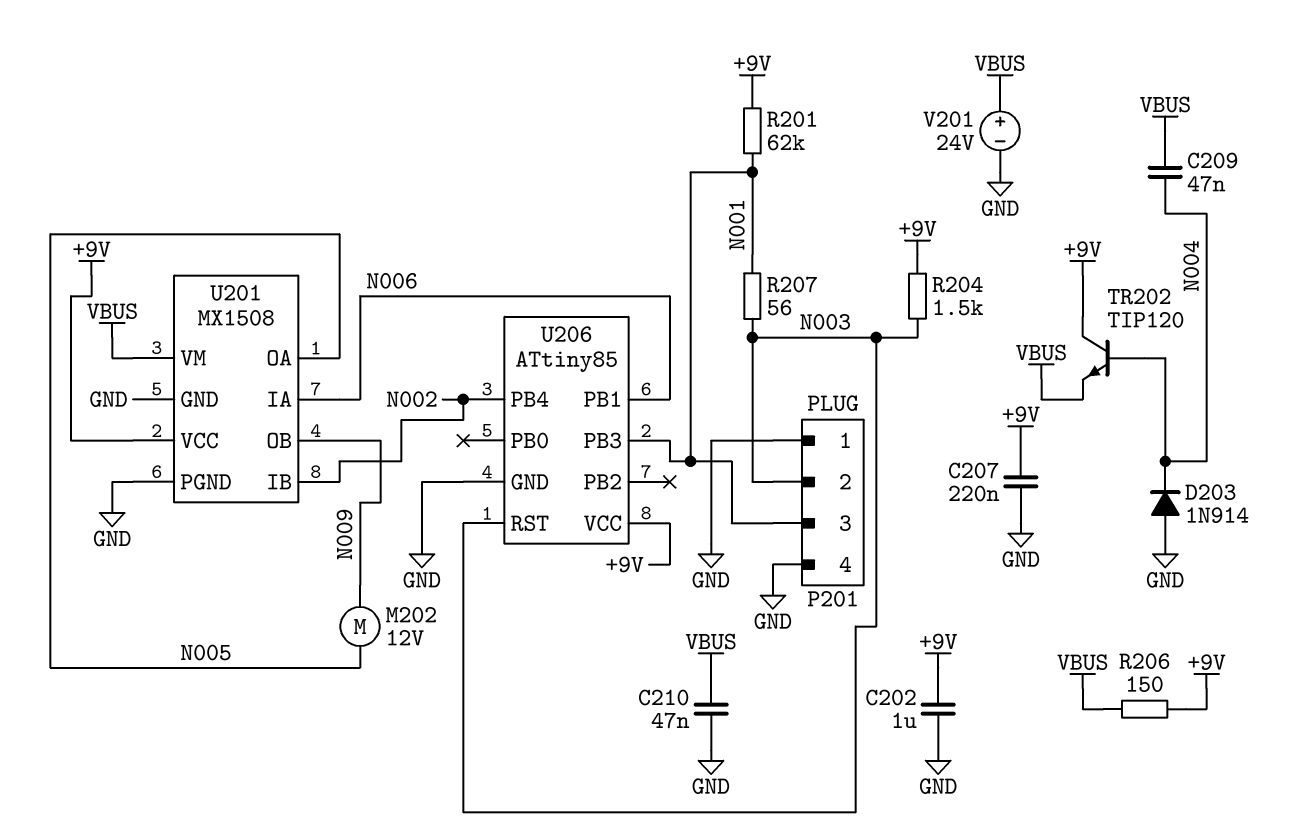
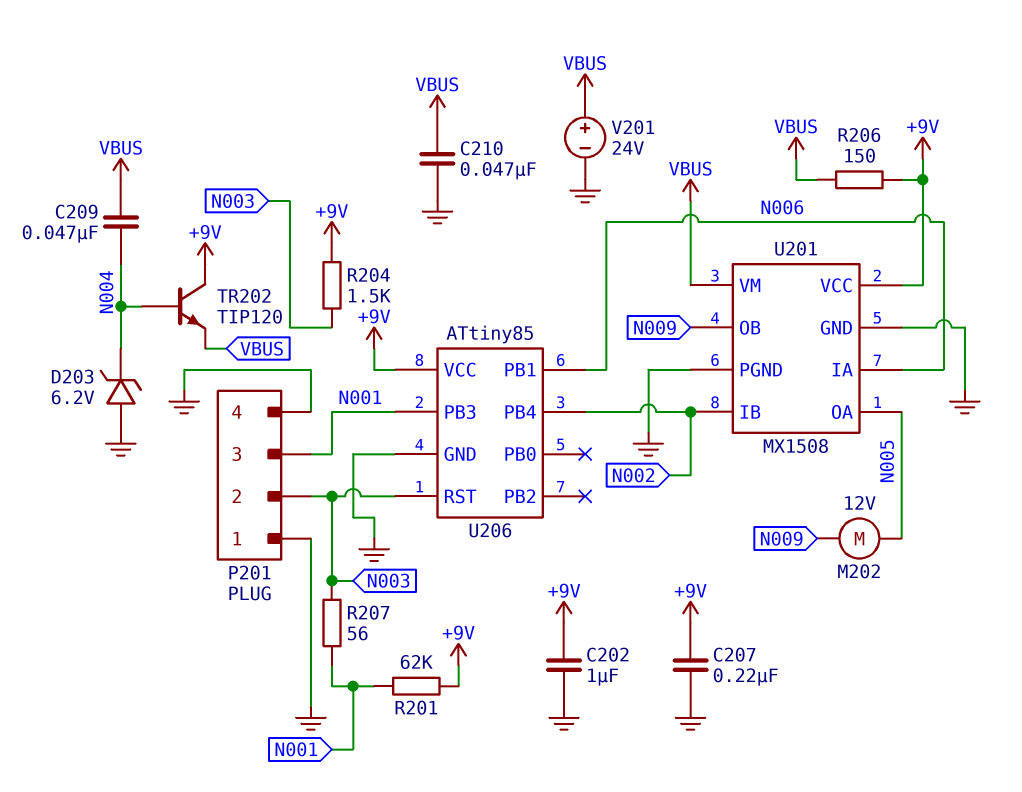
D203: diode 1N914 (A GND, K N004) -> zener 6.2V (A GND, K N004)

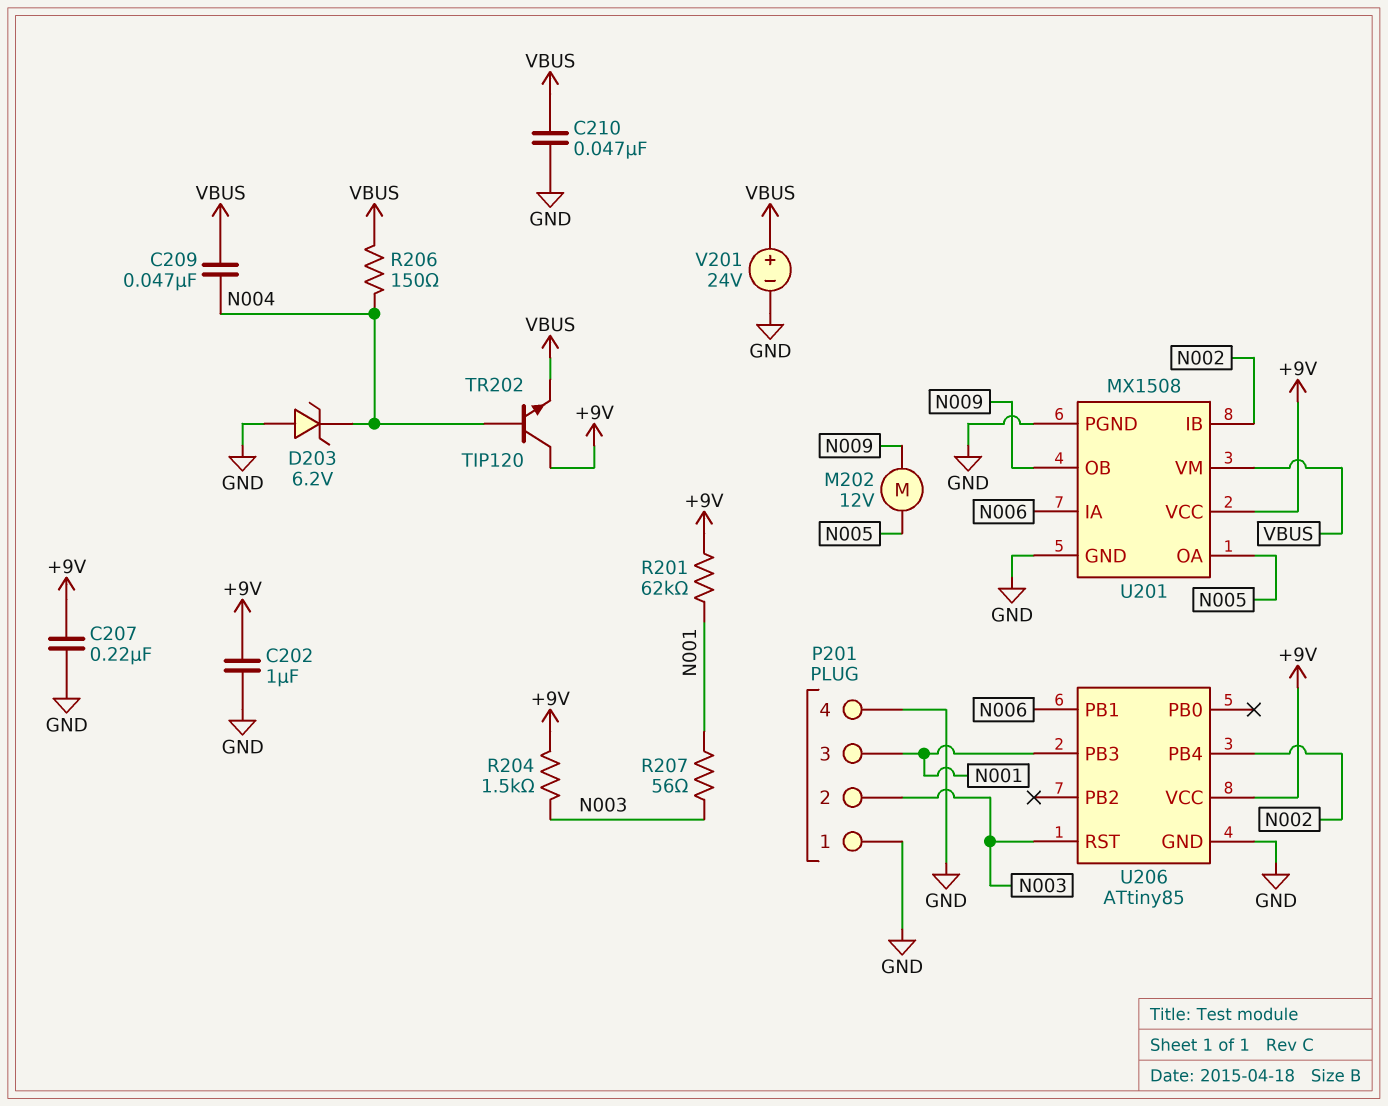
R206: 150 (+9V, VBUS) -> 150 (N004, VBUS)

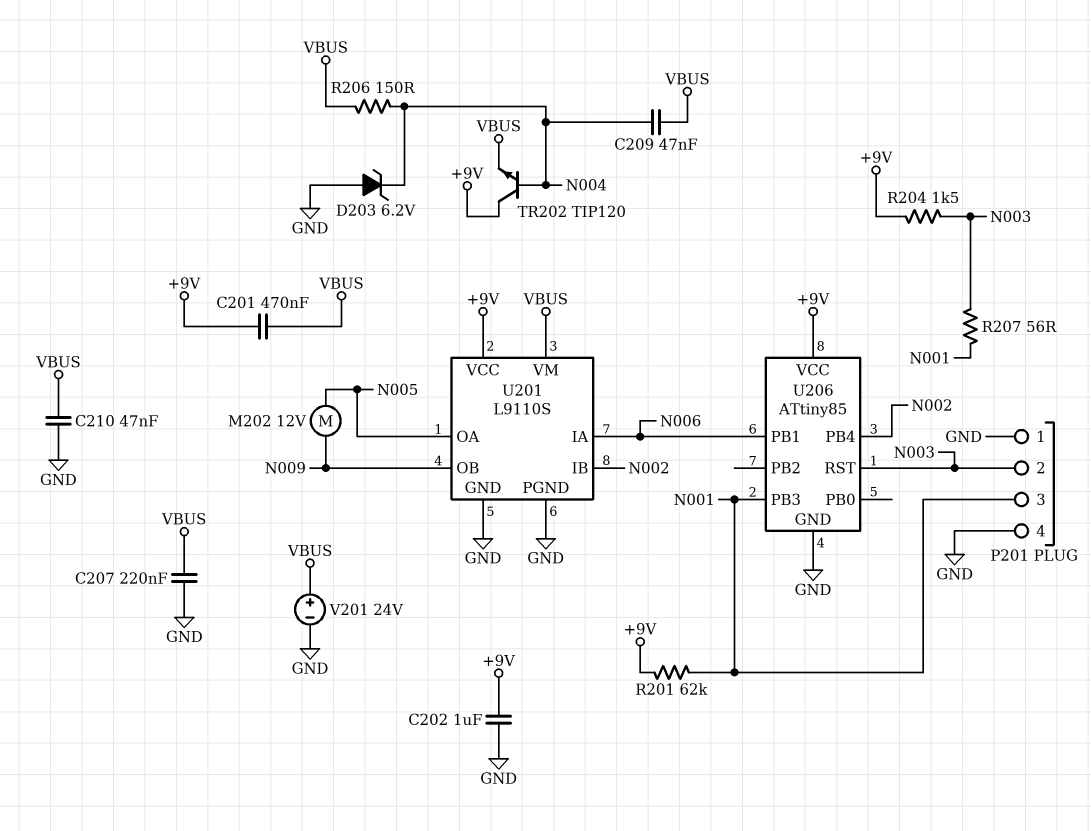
C201: none -> 470nF (+9V, VBUS)
C207: 220nF (+9V, GND) -> 220nF (GND, VBUS)
U201: MX1508 -> L9110S

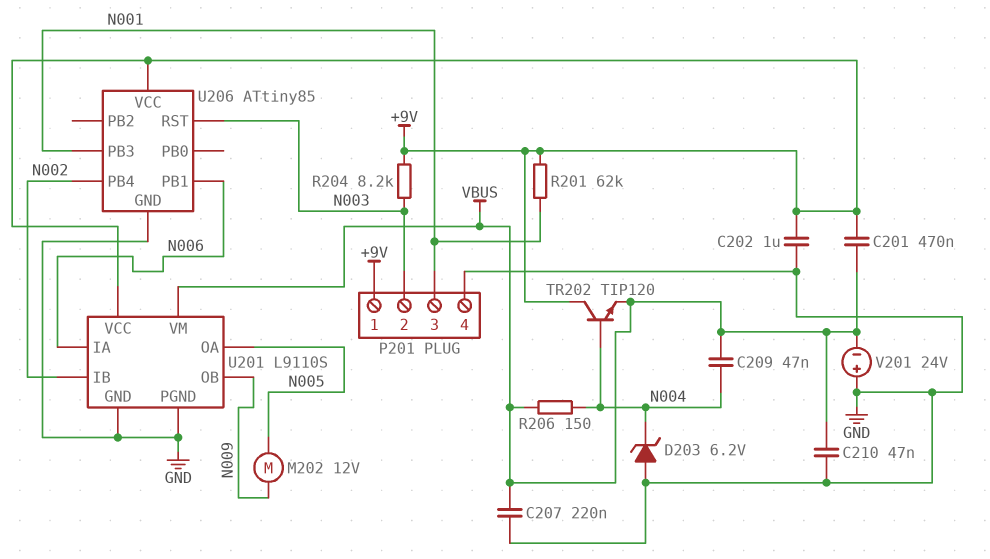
P201 pin 1: GND -> +9V
R204: 1.5k (+9V, N003) -> 8.2k (+9V, N003)
R207: 56 (N001, N003) -> none
V201: 24V (plus VBUS, minus GND) -> 24V (plus GND, minus VBUS)

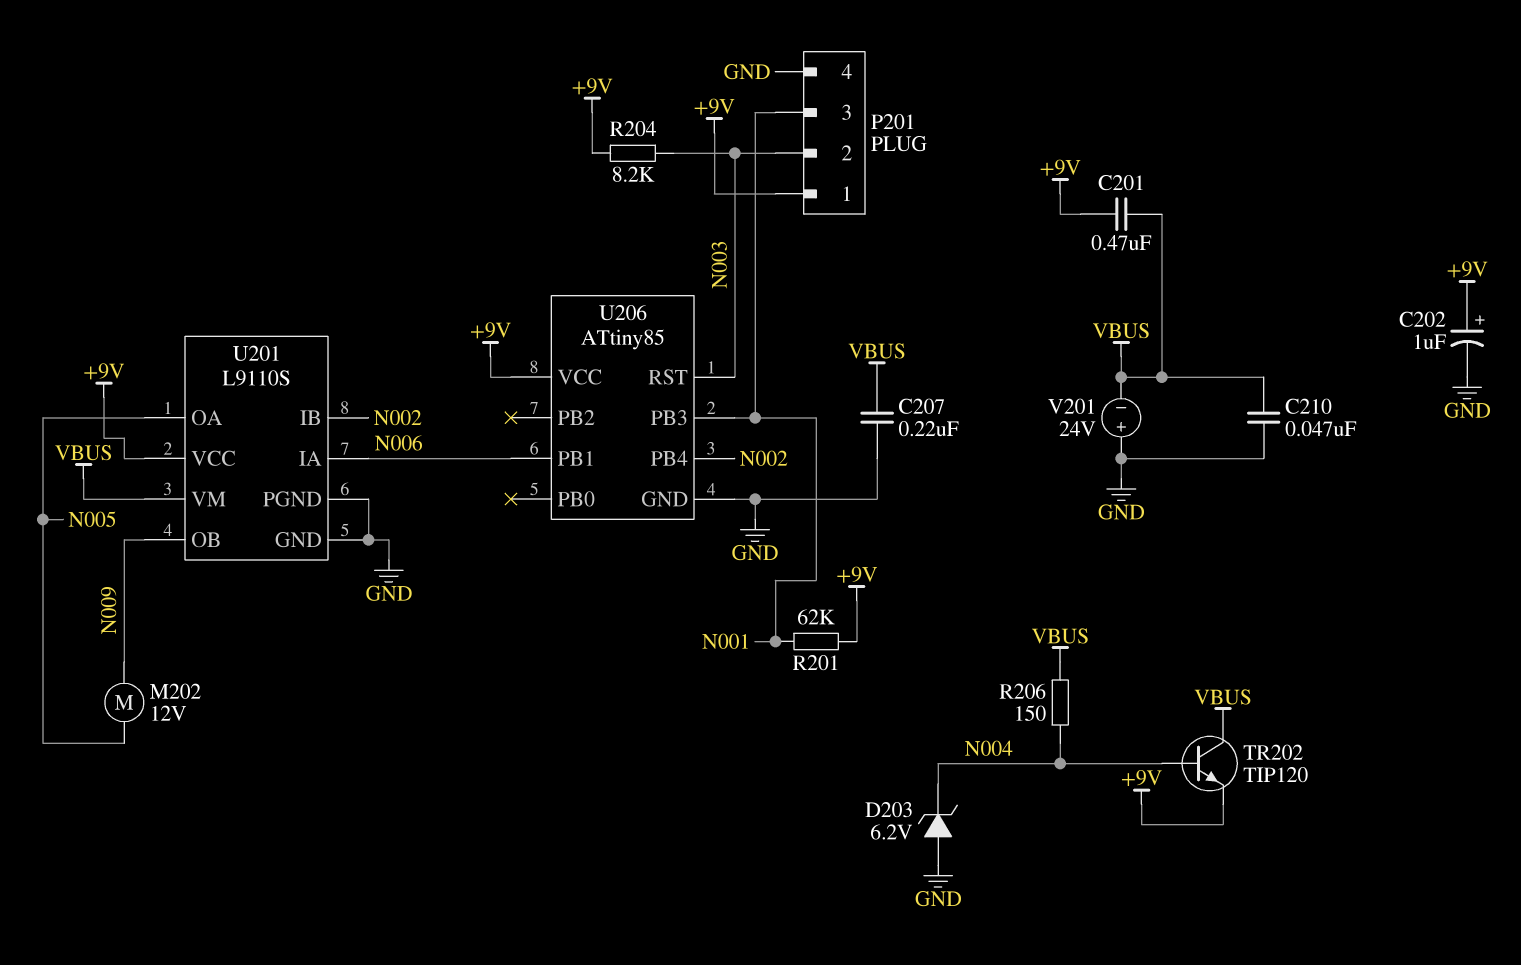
C202: 1uF (+9V, GND) -> 1uF (plus +9V, minus GND)
C209: 47nF (N004, VBUS) -> none
TR202: NPN TIP120 (B N004, C +9V, E VBUS) -> NPN TIP120 (B N004, C VBUS, E +9V)

